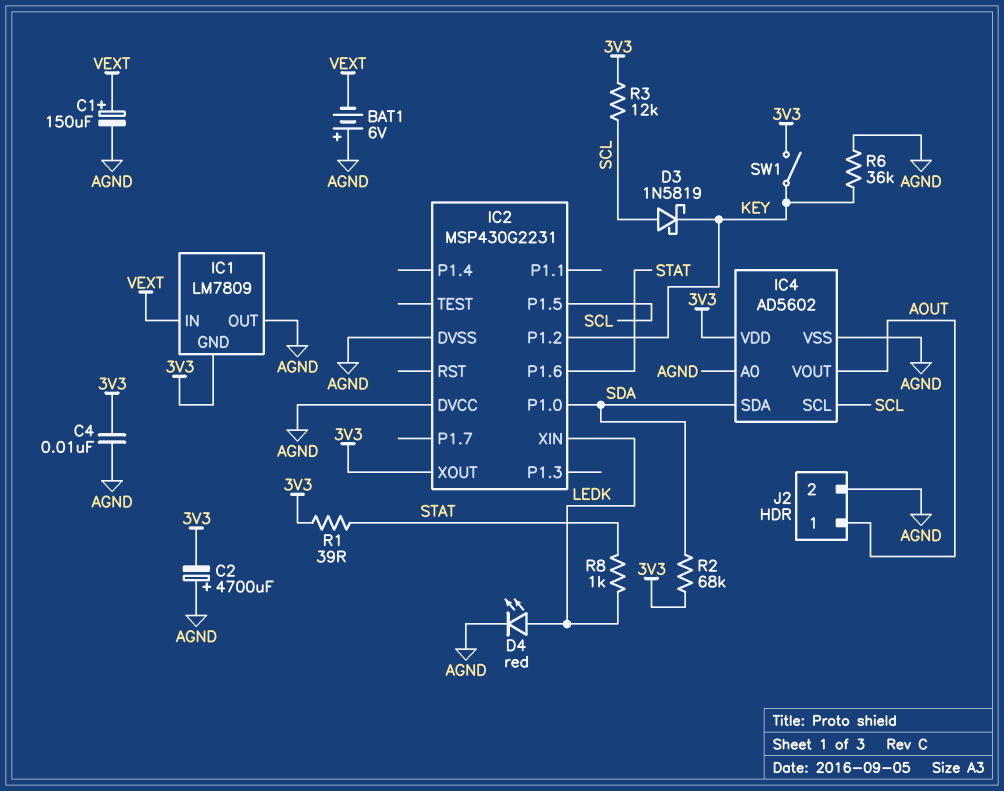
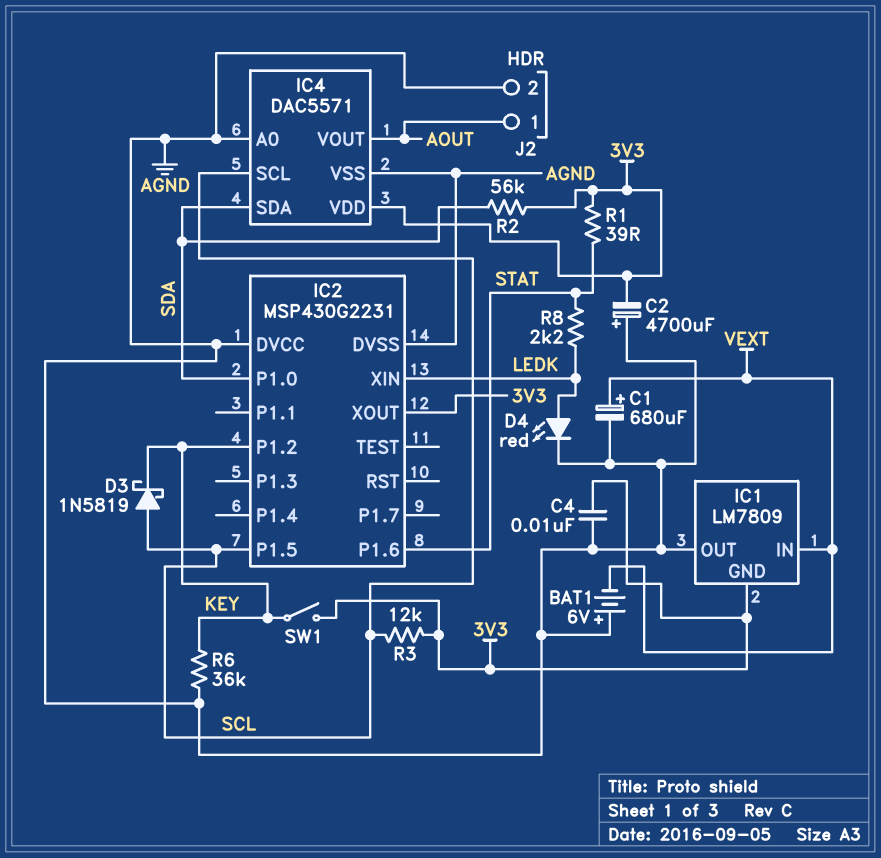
C1: 150uF (plus VEXT, minus AGND) -> 680uF (plus VEXT, minus AGND)
IC4: AD5602 -> DAC5571
R2: 68k (3V3, SDA) -> 56k (3V3, SDA)
R8: 1k (LEDK, STAT) -> 2.2k (LEDK, STAT)

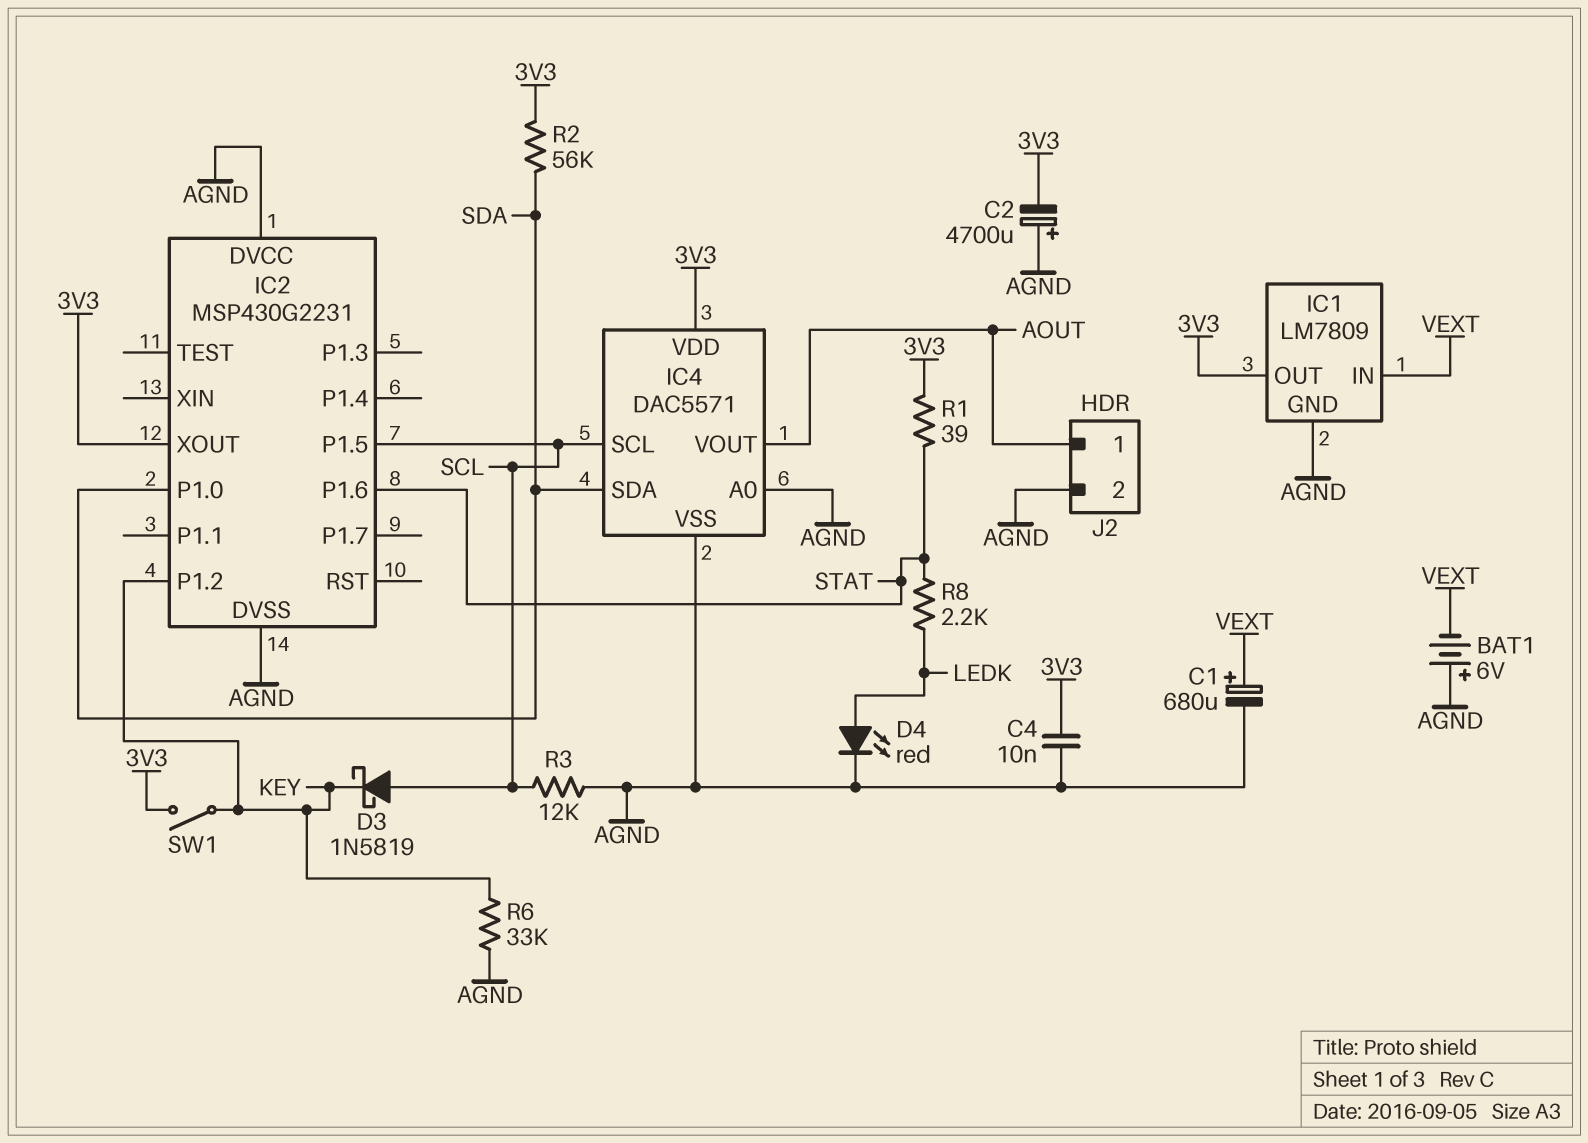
IC1 pin GND: 3V3 -> AGND
IC1 pin OUT: AGND -> 3V3
IC2 pin XIN: LEDK -> none
R3: 12k (3V3, SCL) -> 12k (AGND, SCL)
R6: 36k (AGND, KEY) -> 33k (AGND, KEY)

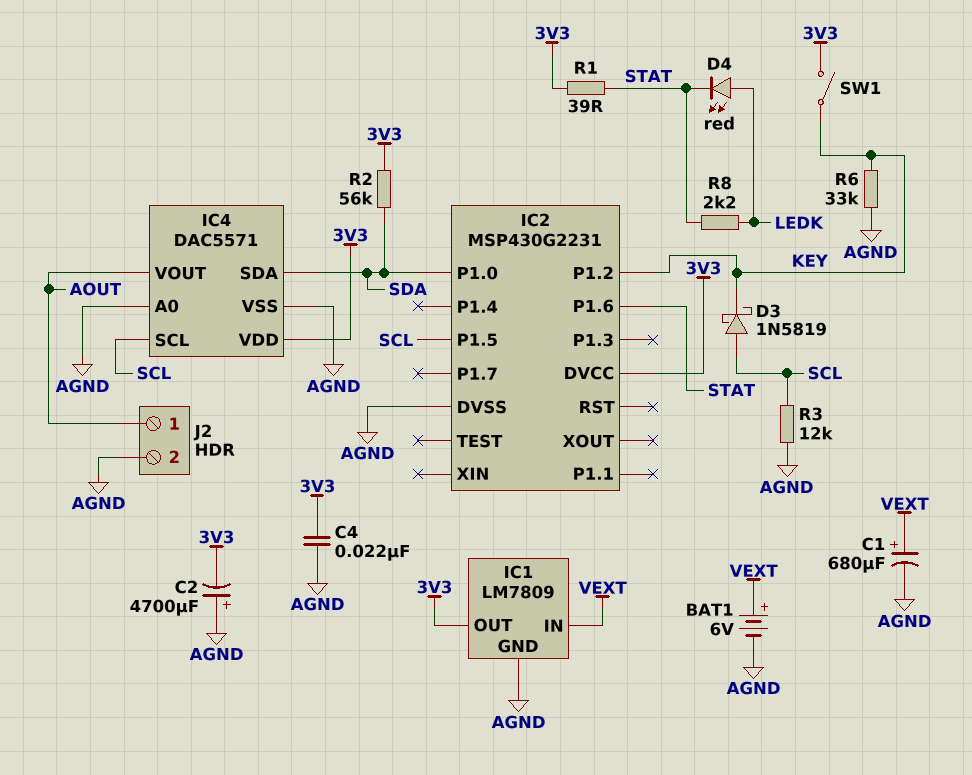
BAT1: 6V (plus AGND, minus VEXT) -> 6V (plus VEXT, minus AGND)
C4: 10nF (3V3, AGND) -> 22nF (3V3, AGND)
D4: LED red (A LEDK, K AGND) -> LED red (A LEDK, K STAT)
IC2 pin DVCC: AGND -> 3V3
IC2 pin XOUT: 3V3 -> none

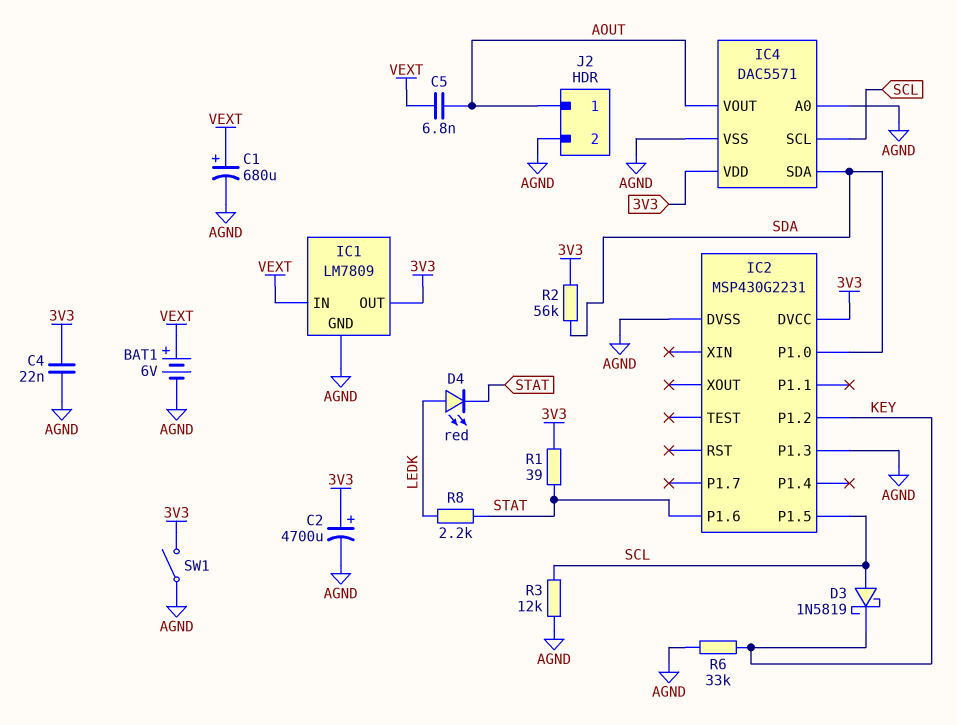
C2: 4700uF (plus AGND, minus 3V3) -> 4700uF (plus 3V3, minus AGND)
C5: none -> 6.8nF (AOUT, VEXT)
IC2 pin P1.3: none -> AGND
SW1: switch (3V3, KEY) -> switch (3V3, AGND)

